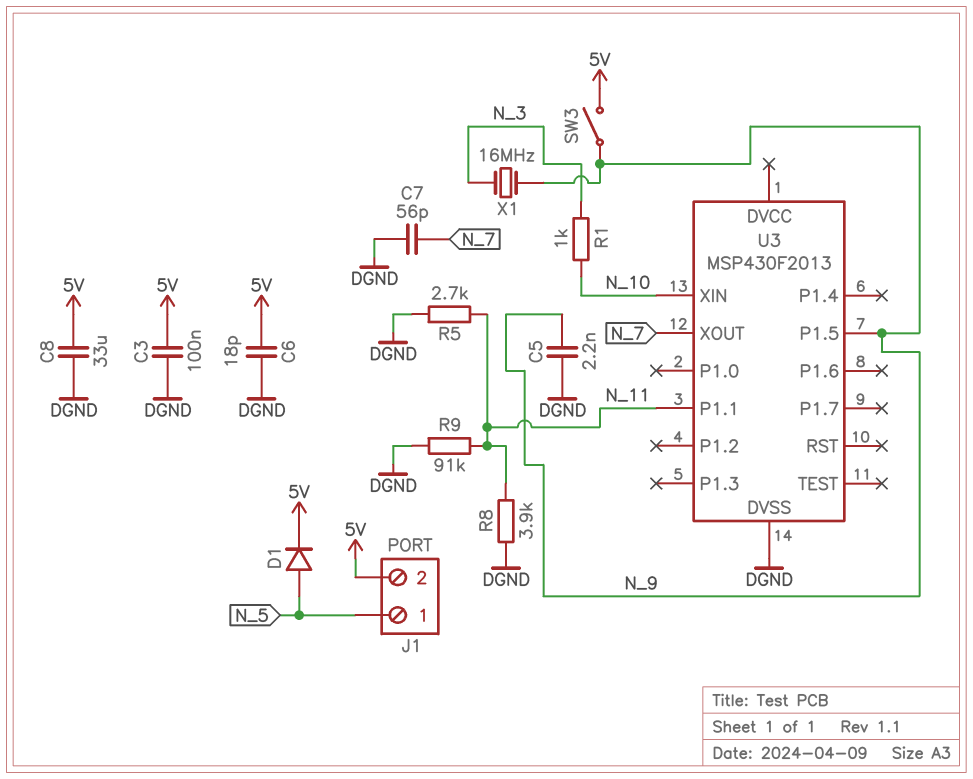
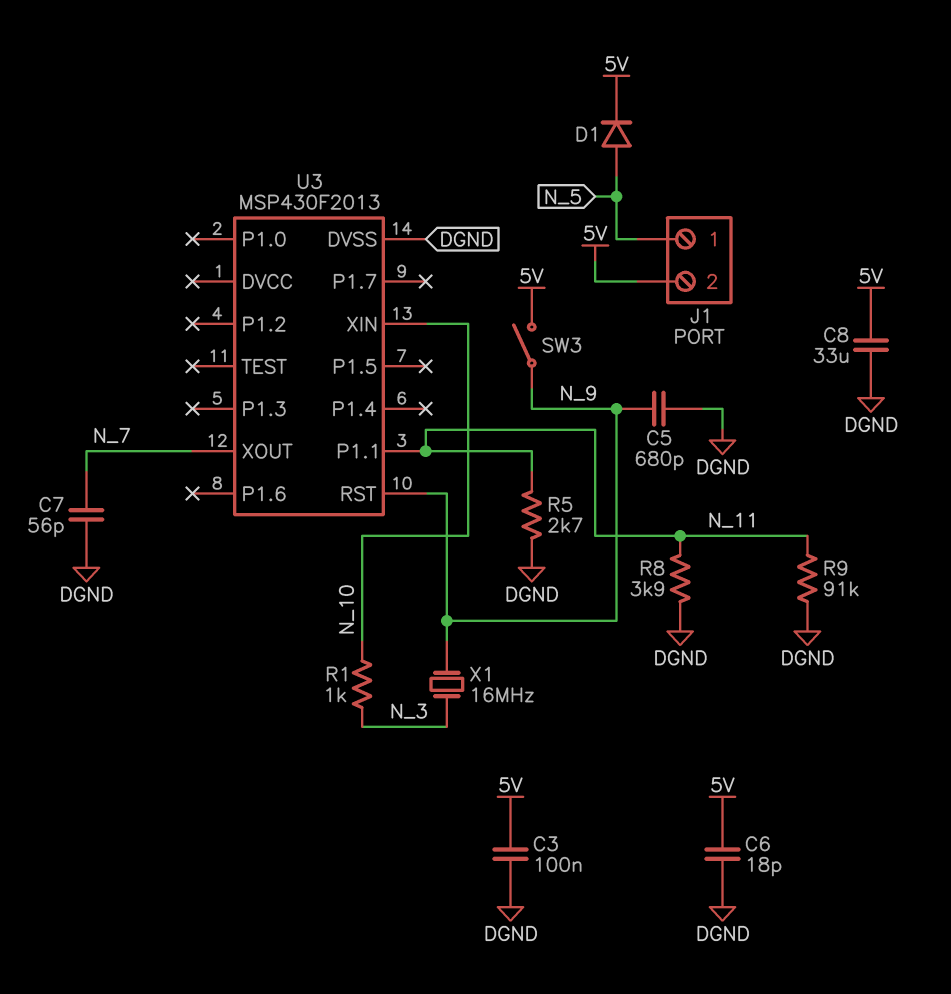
C5: 2.2nF (DGND, N_9) -> 680pF (DGND, N_9)
U3 pin P1.5: N_9 -> none
U3 pin RST: none -> N_9

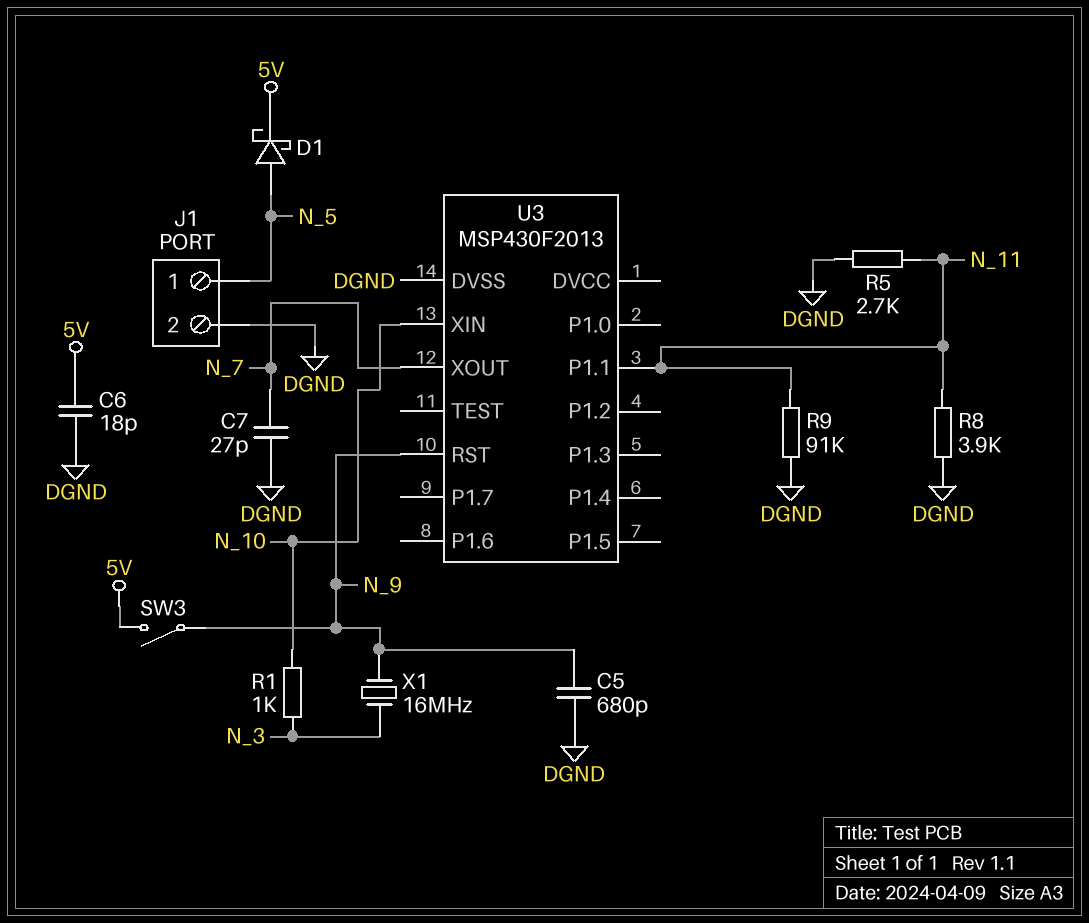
C3: 100nF (5V, DGND) -> none
C7: 56pF (DGND, N_7) -> 27pF (DGND, N_7)
C8: 33uF (5V, DGND) -> none
D1: diode (A N_5, K 5V) -> schottky (A N_5, K 5V)
J1 pin 2: 5V -> DGND

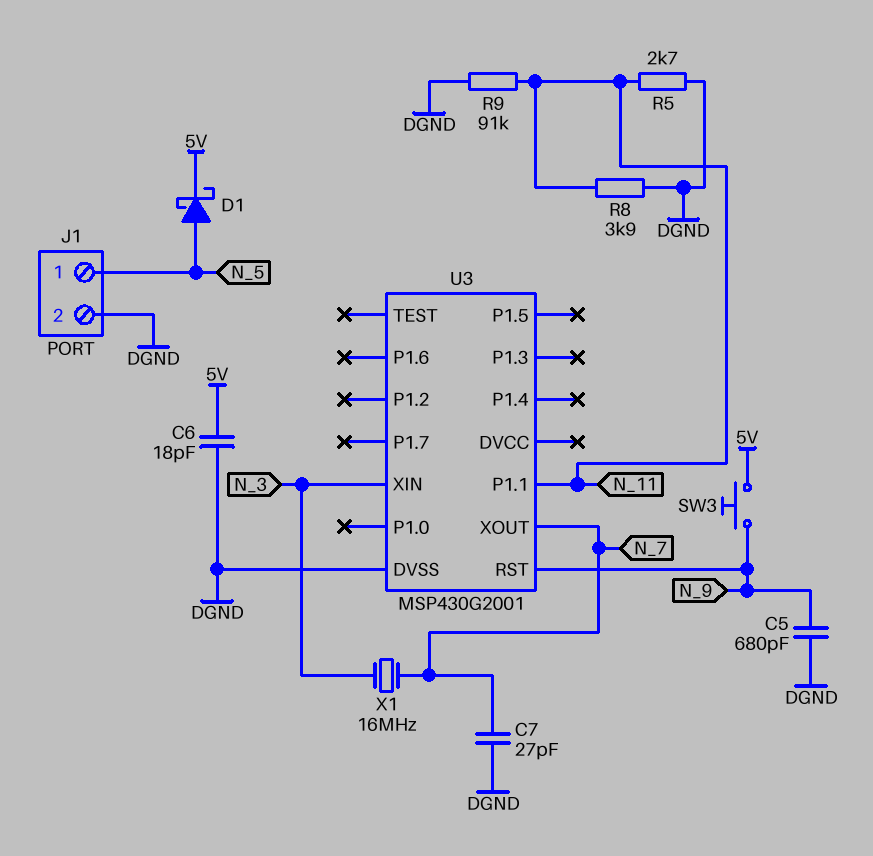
R1: 1k (N_3, N_10) -> none
SW3: switch (5V, N_9) -> button (5V, N_9)
U3: MSP430F2013 -> MSP430G2001
U3 pin XIN: N_10 -> N_3
X1: 16MHz (N_3, N_9) -> 16MHz (N_3, N_7)

